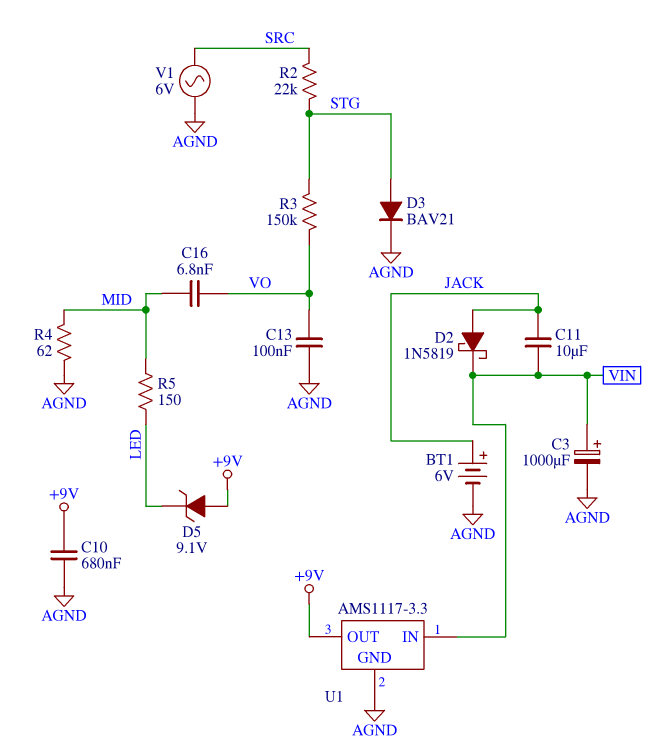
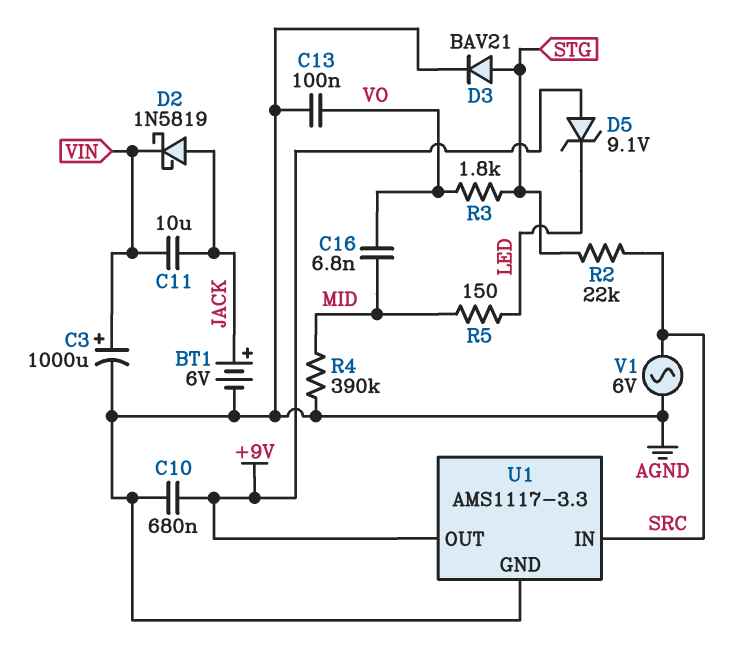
R3: 150k (STG, VO) -> 1.8k (STG, VO)
R4: 62 (AGND, MID) -> 390k (AGND, MID)
U1 pin IN: VIN -> SRC

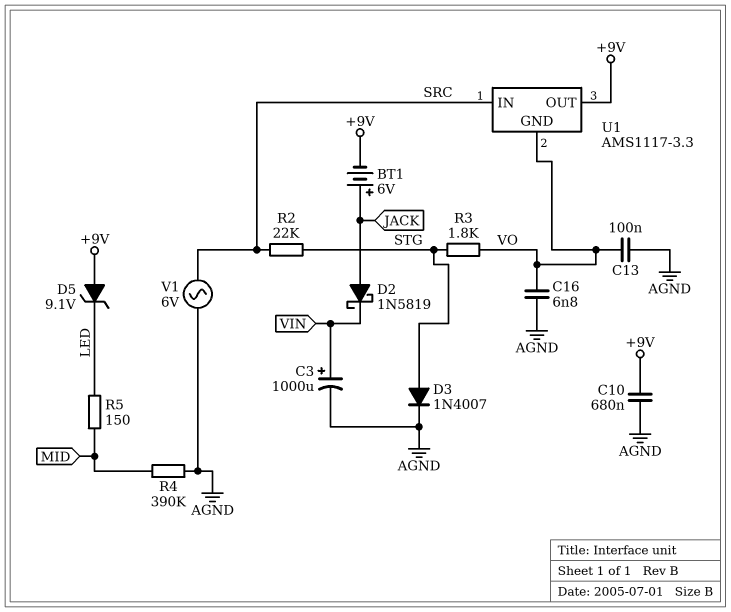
BT1: 6V (plus JACK, minus AGND) -> 6V (plus JACK, minus +9V)
C11: 10uF (JACK, VIN) -> none
C16: 6.8nF (MID, VO) -> 6.8nF (AGND, VO)
D3: diode BAV21 (A STG, K AGND) -> diode 1N4007 (A STG, K AGND)
U1 pin GND: AGND -> VO

